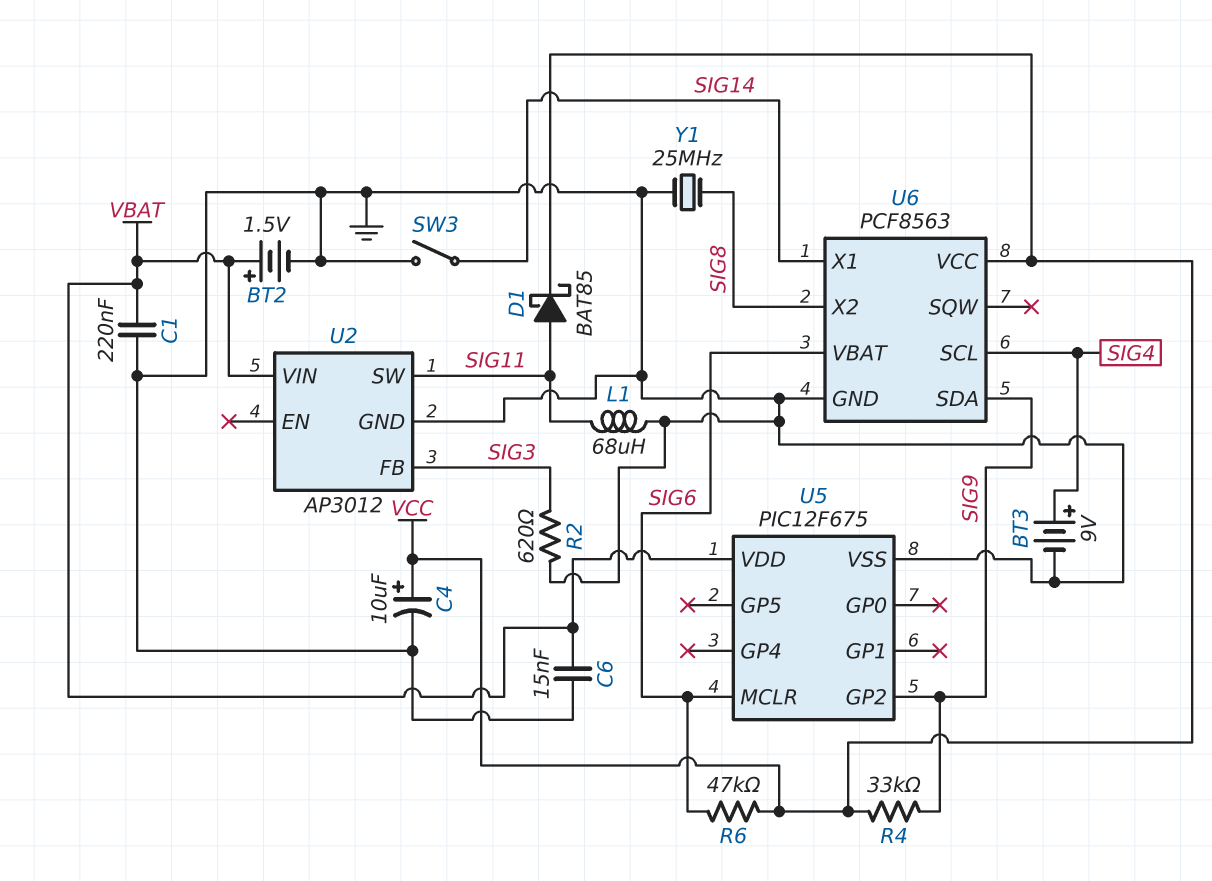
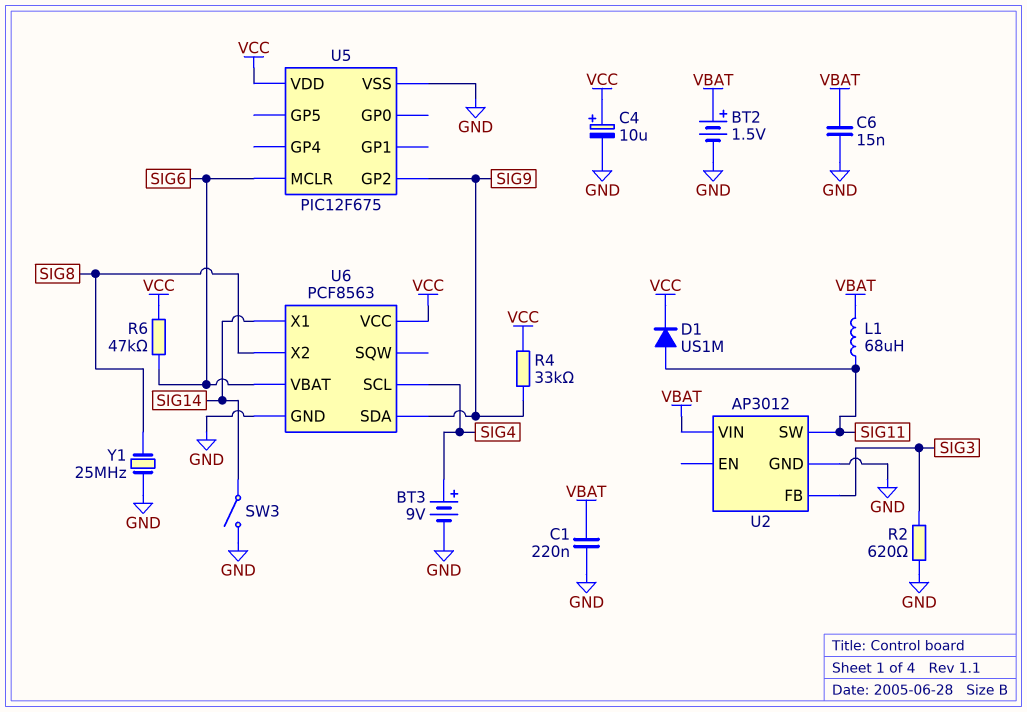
D1: schottky BAT85 (A SIG11, K VCC) -> diode US1M (A SIG11, K VCC)
L1: 68uH (GND, SIG11) -> 68uH (SIG11, VBAT)
U5 pin VDD: VBAT -> VCC

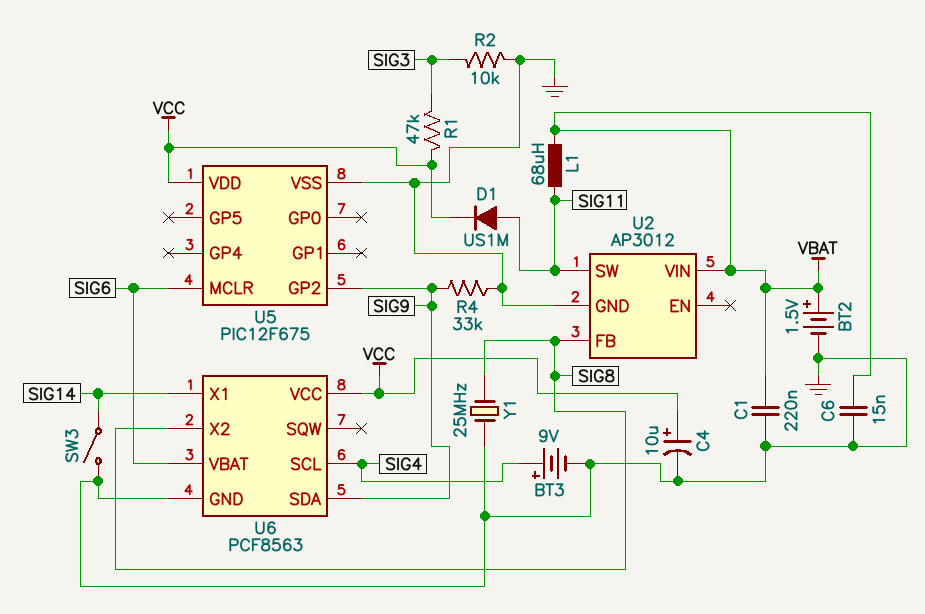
R1: none -> 47k (SIG3, VCC)
R2: 620 (GND, SIG3) -> 10k (GND, SIG3)
R4: 33k (SIG9, VCC) -> 33k (GND, SIG9)
R6: 47k (SIG6, VCC) -> none
U2 pin FB: SIG3 -> SIG8

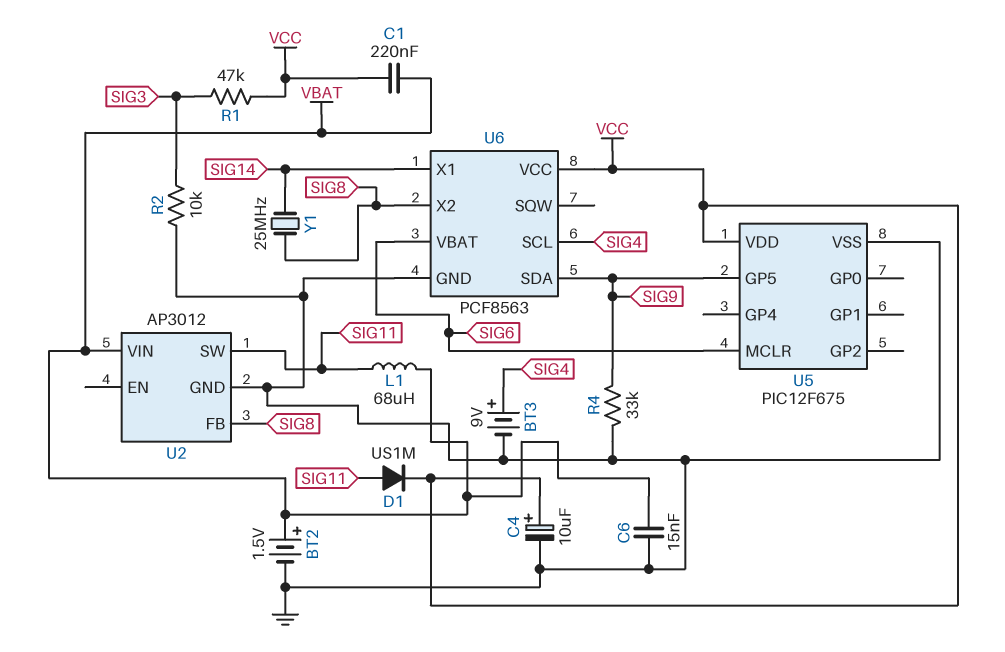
C1: 220nF (GND, VBAT) -> 220nF (VBAT, VCC)
SW3: switch (GND, SIG14) -> none
U5 pin GP2: SIG9 -> none
U5 pin GP5: none -> SIG9
Y1: 25MHz (GND, SIG8) -> 25MHz (SIG8, SIG14)

